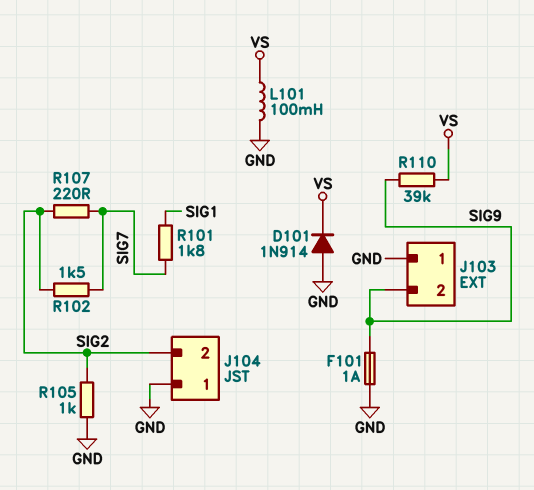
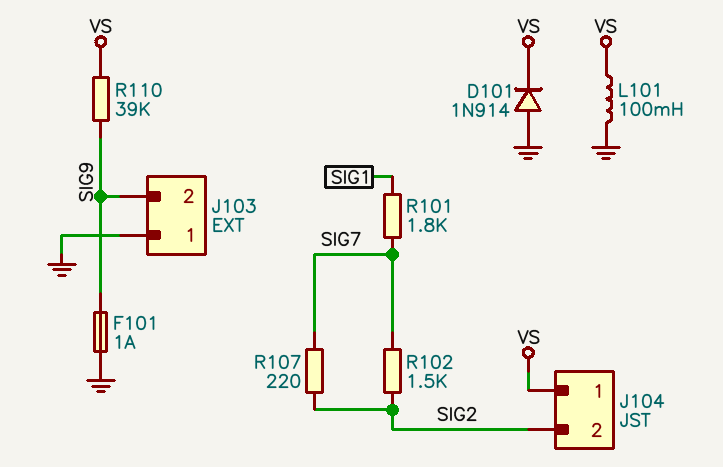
J104 pin 1: GND -> VS
R105: 1k (GND, SIG2) -> none

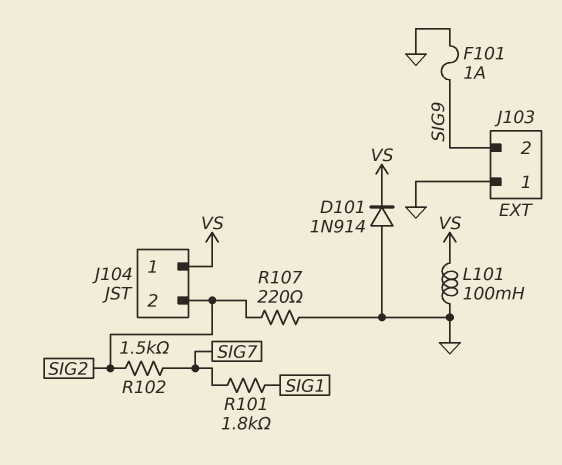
R107: 220 (SIG2, SIG7) -> 220 (GND, SIG2)
R110: 39k (SIG9, VS) -> none

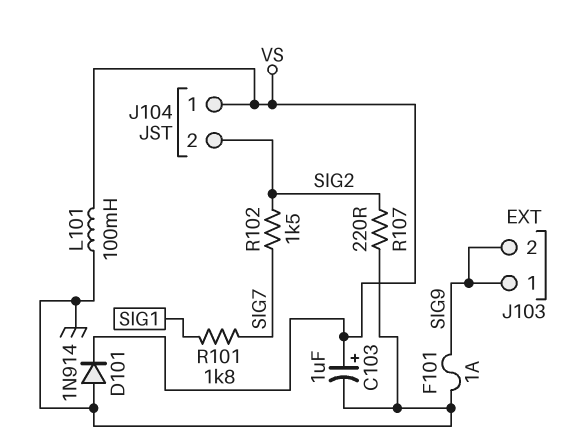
C103: none -> 1uF (plus VS, minus GND)
J103 pin 1: GND -> SIG9

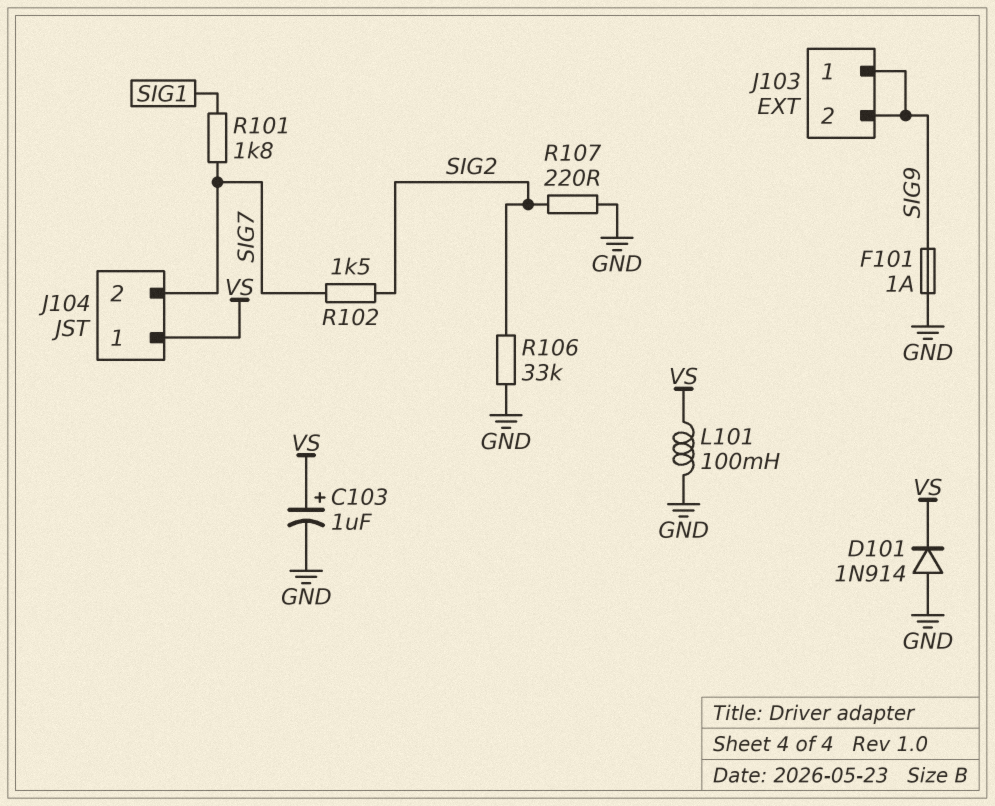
J104 pin 2: SIG2 -> SIG7
R106: none -> 33k (GND, SIG2)

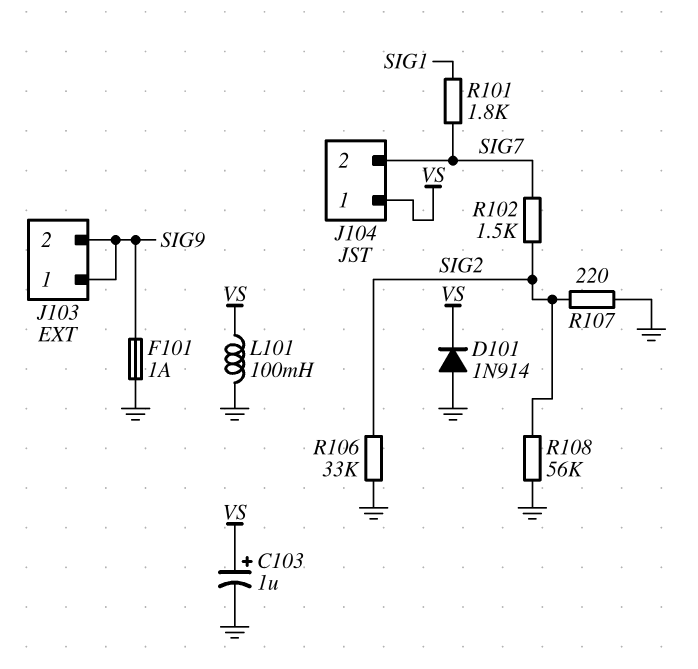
R108: none -> 56k (GND, SIG2)

